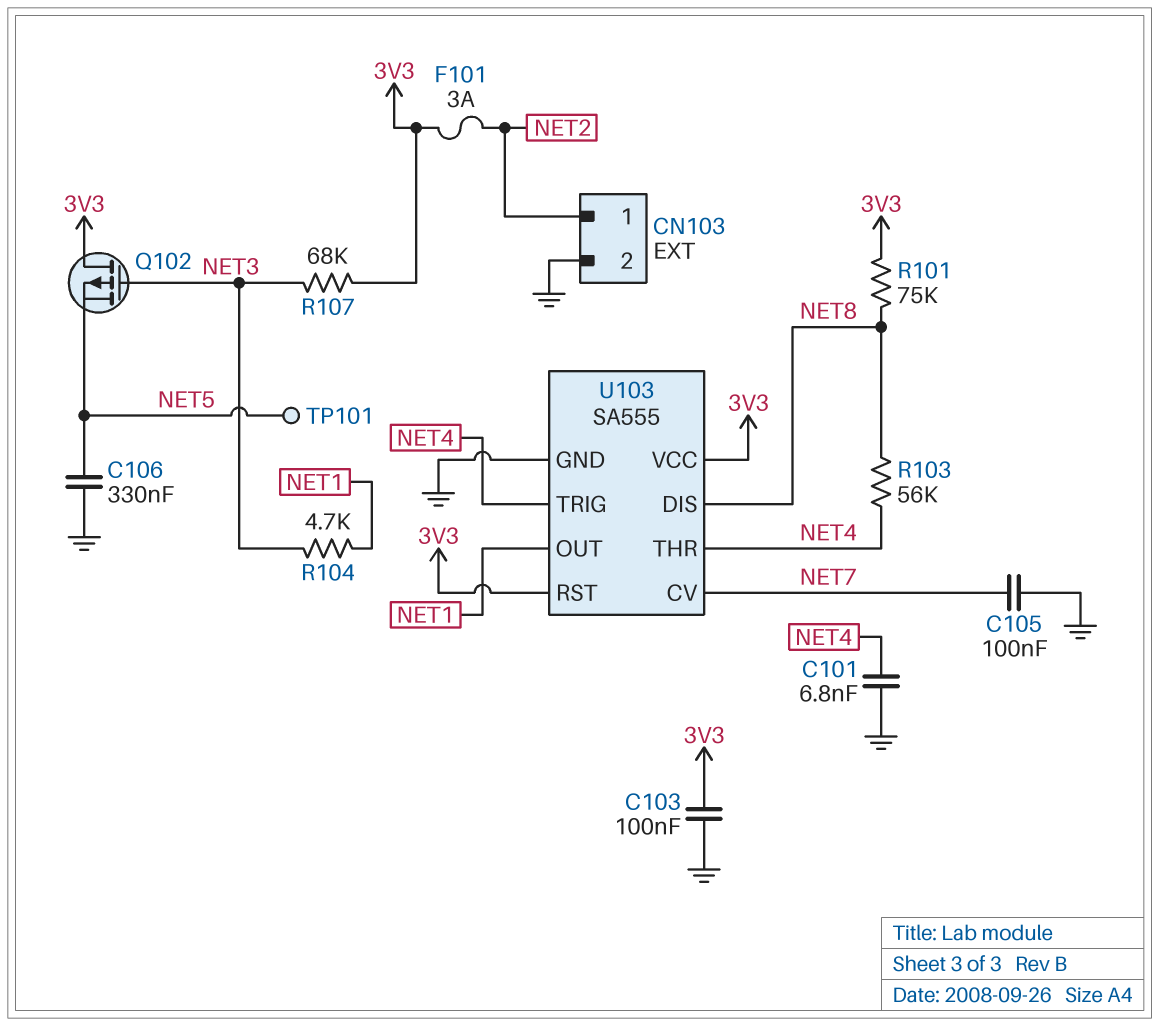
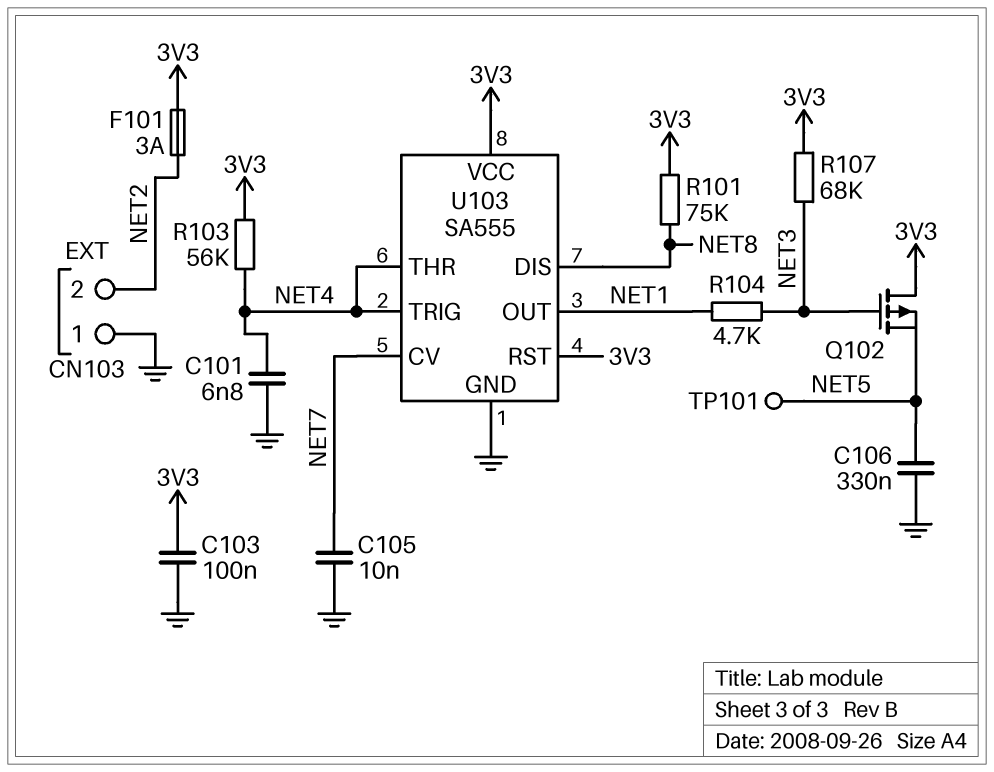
C105: 100nF (GND, NET7) -> 10nF (GND, NET7)
CN103 pin 1: NET2 -> GND
CN103 pin 2: GND -> NET2
R103: 56k (NET4, NET8) -> 56k (3V3, NET4)

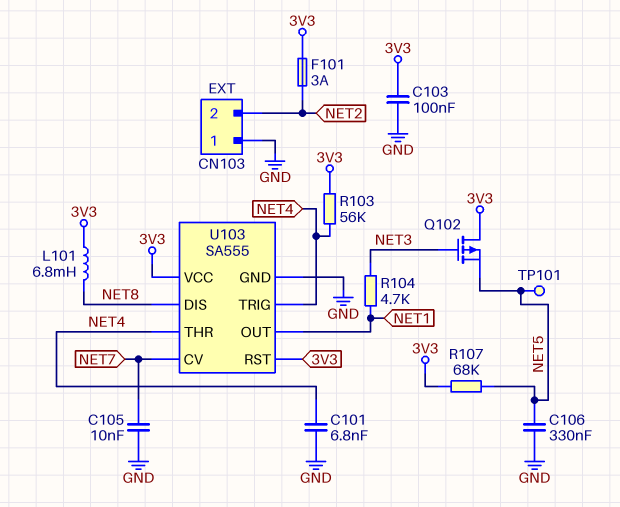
L101: none -> 6.8mH (3V3, NET8)
R101: 75k (3V3, NET8) -> none
R107: 68k (3V3, NET3) -> 68k (3V3, NET5)

